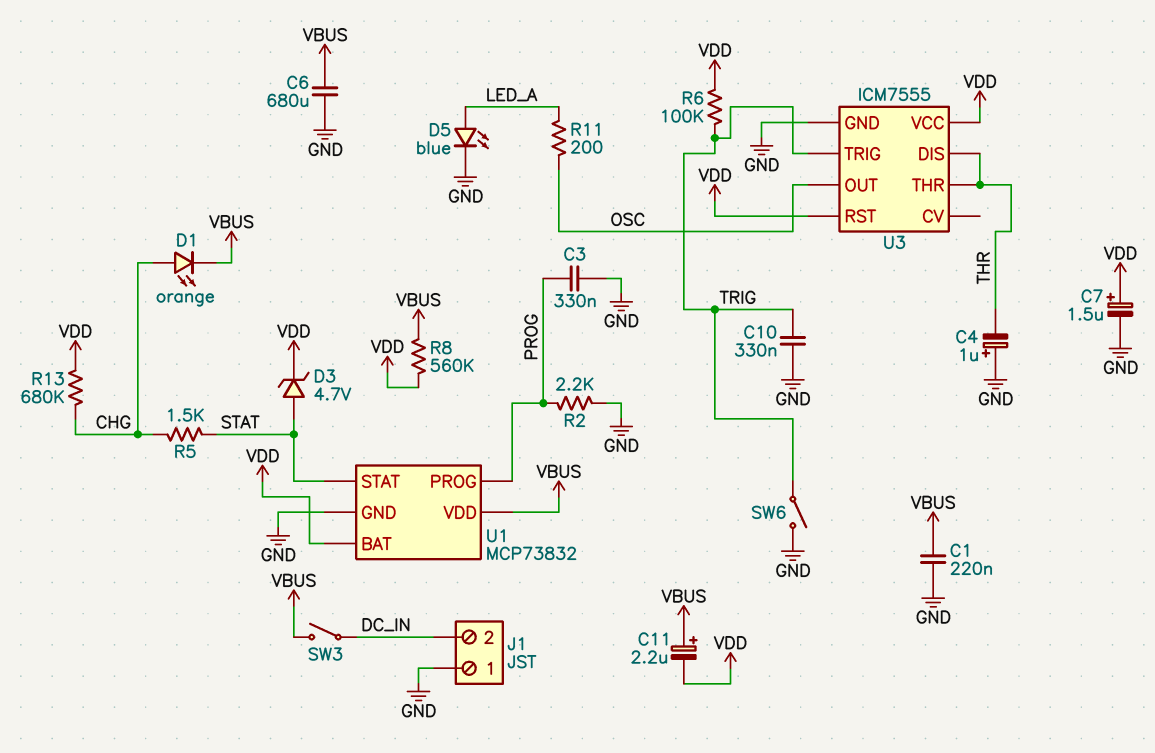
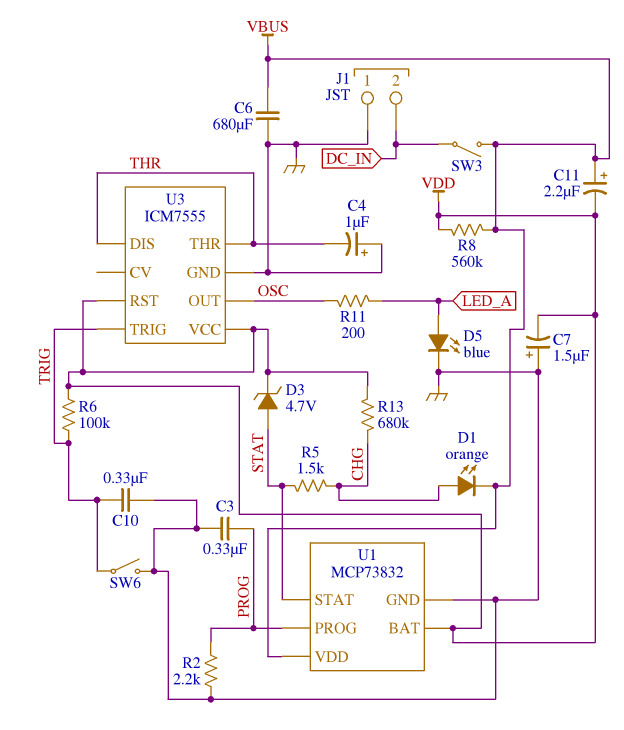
C1: 220nF (GND, VBUS) -> none
C7: 1.5uF (plus VDD, minus GND) -> 1.5uF (plus GND, minus VDD)

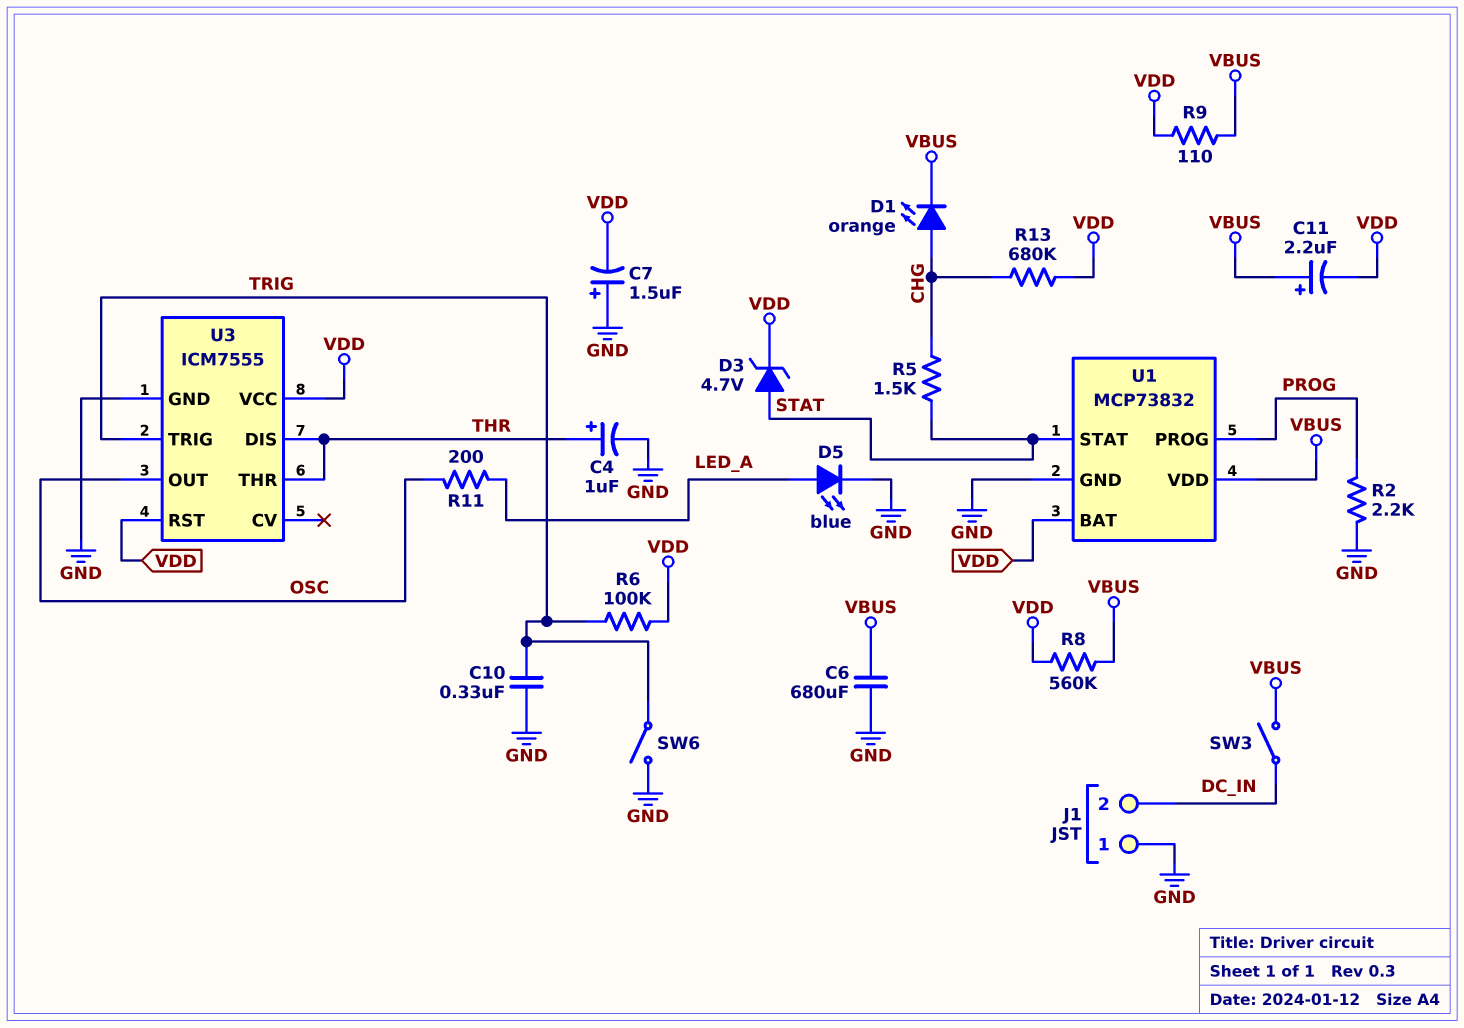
C3: 330nF (GND, PROG) -> none
C4: 1uF (plus GND, minus THR) -> 1uF (plus THR, minus GND)
R9: none -> 110 (VBUS, VDD)

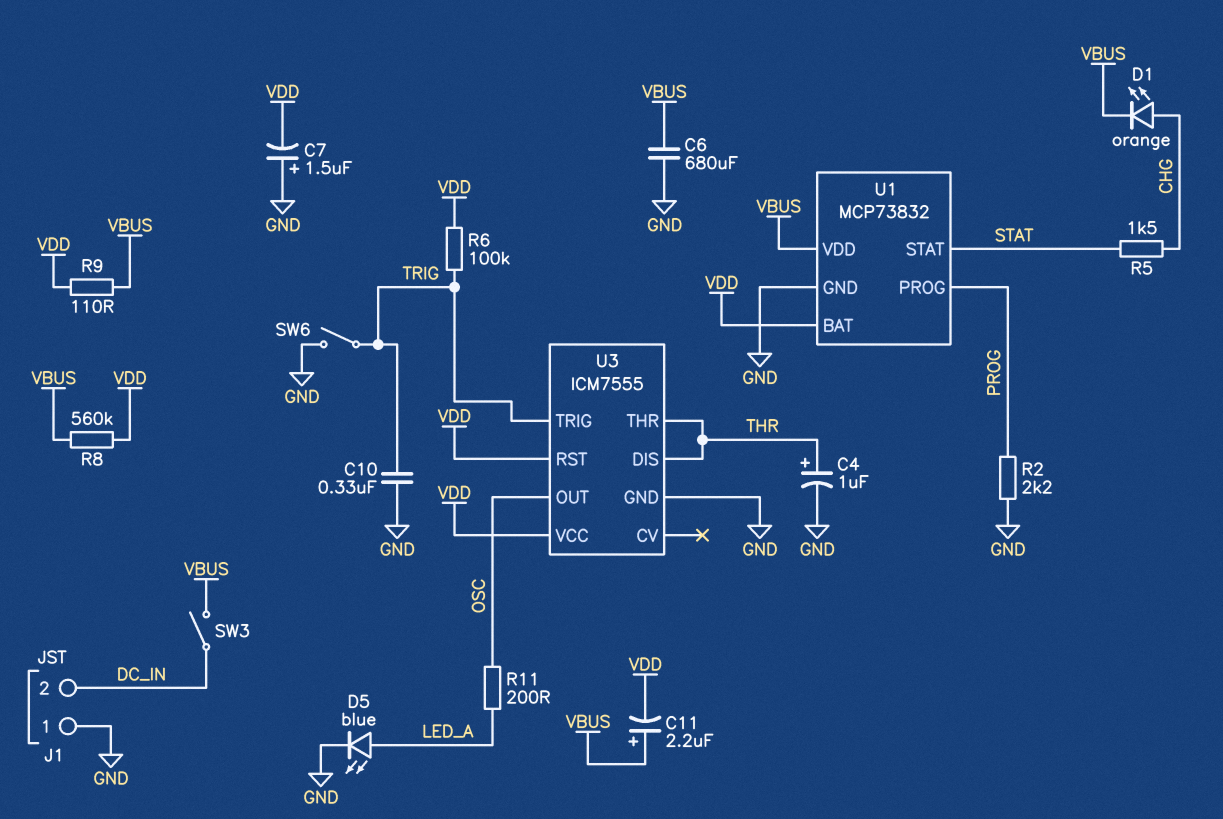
D3: zener 4.7V (A STAT, K VDD) -> none
R13: 680k (CHG, VDD) -> none

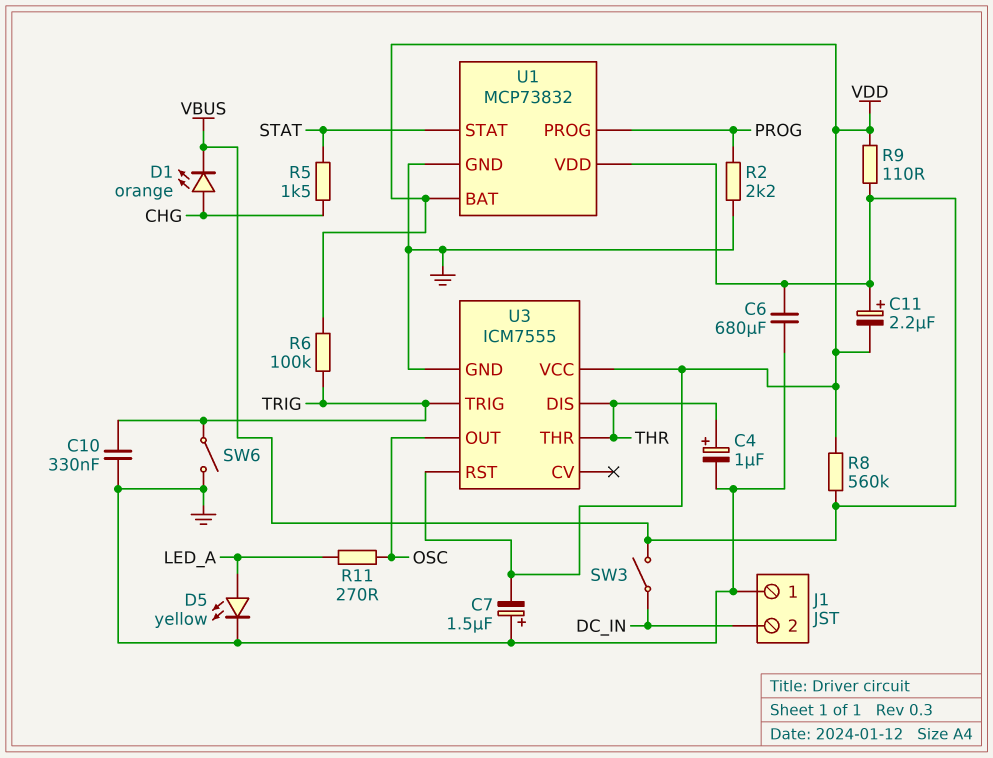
D5: LED blue (A LED_A, K GND) -> LED yellow (A LED_A, K GND)
R11: 200 (LED_A, OSC) -> 270 (LED_A, OSC)

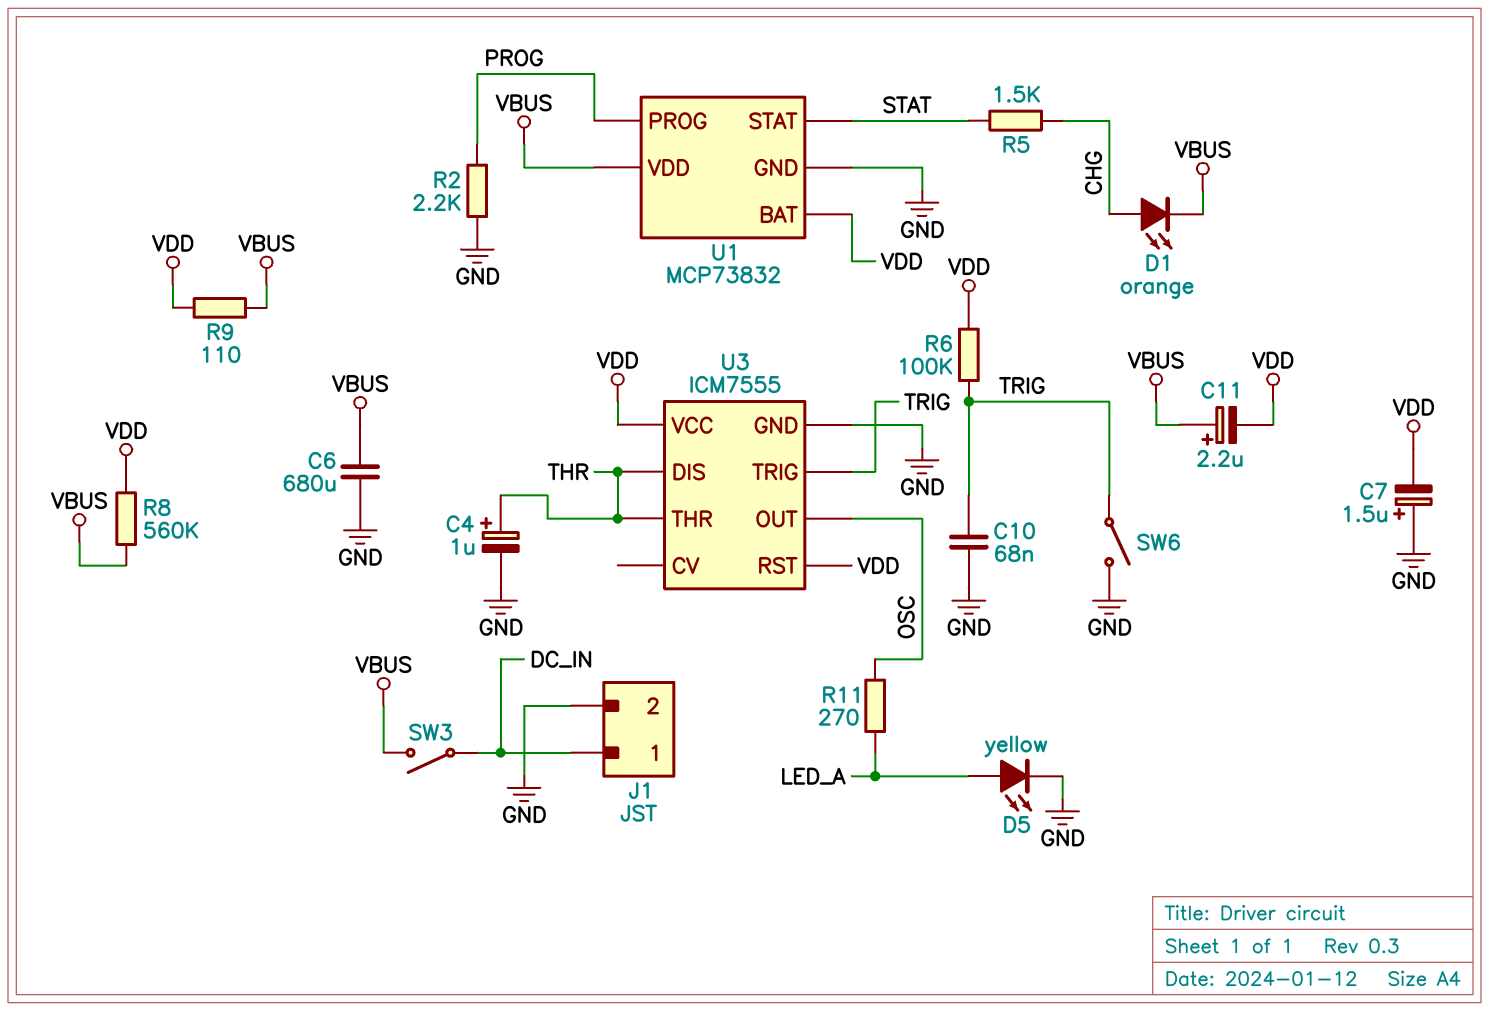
C10: 330nF (GND, TRIG) -> 68nF (GND, TRIG)
J1 pin 1: GND -> DC_IN
J1 pin 2: DC_IN -> GND

